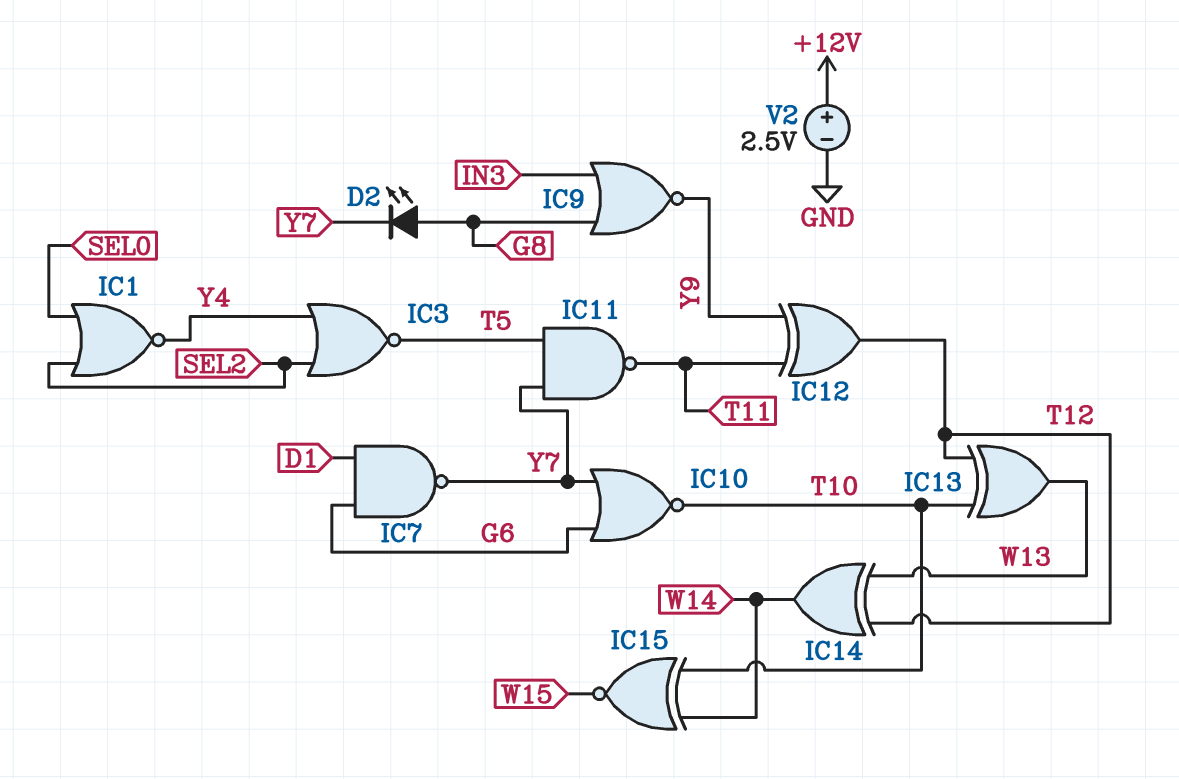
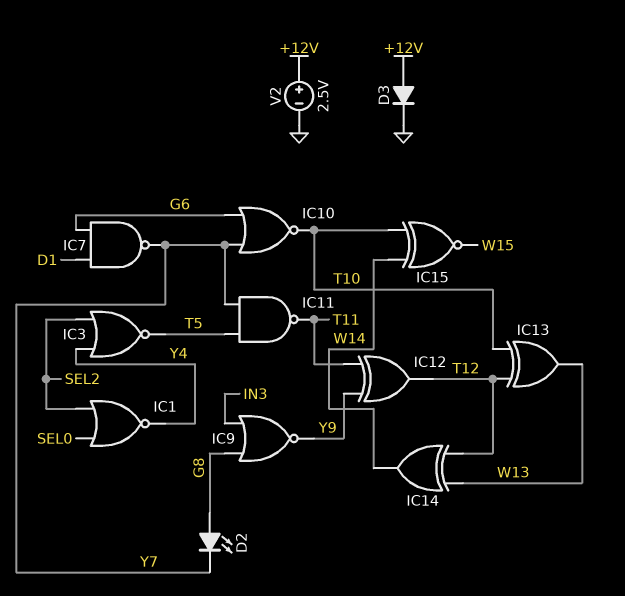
D3: none -> diode (A +12V, K GND)

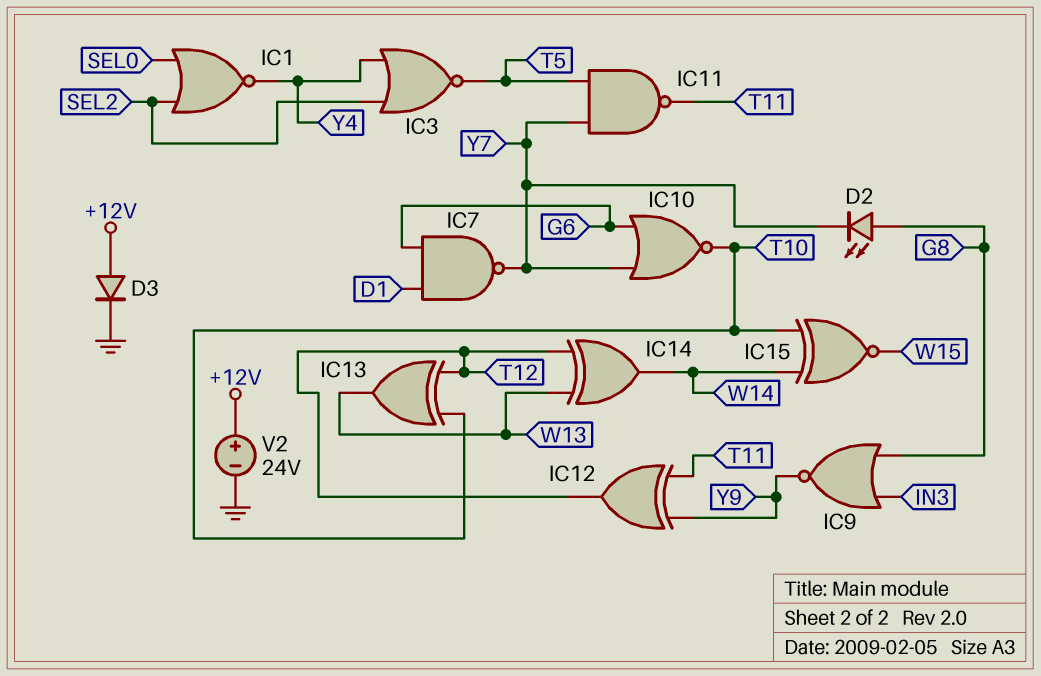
V2: 2.5V (plus +12V, minus GND) -> 24V (plus +12V, minus GND)

